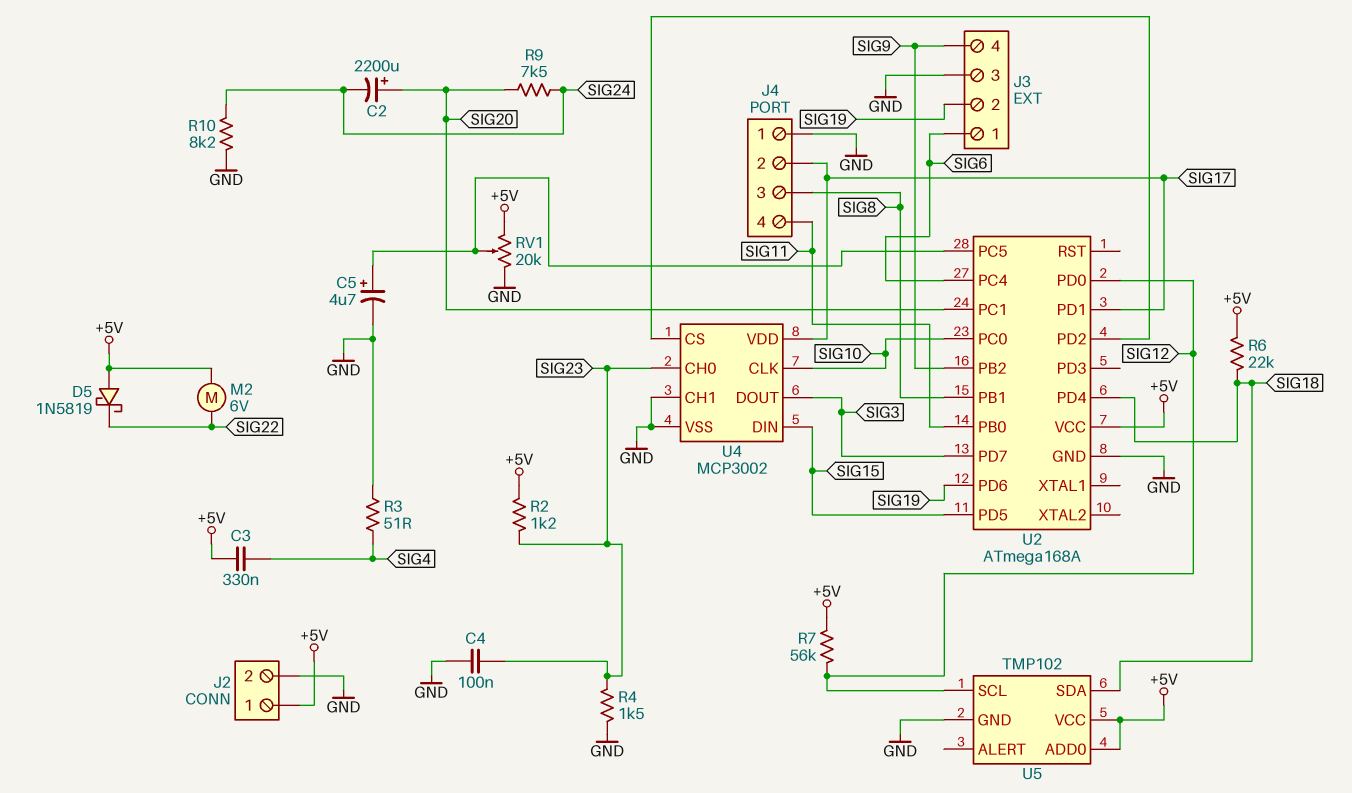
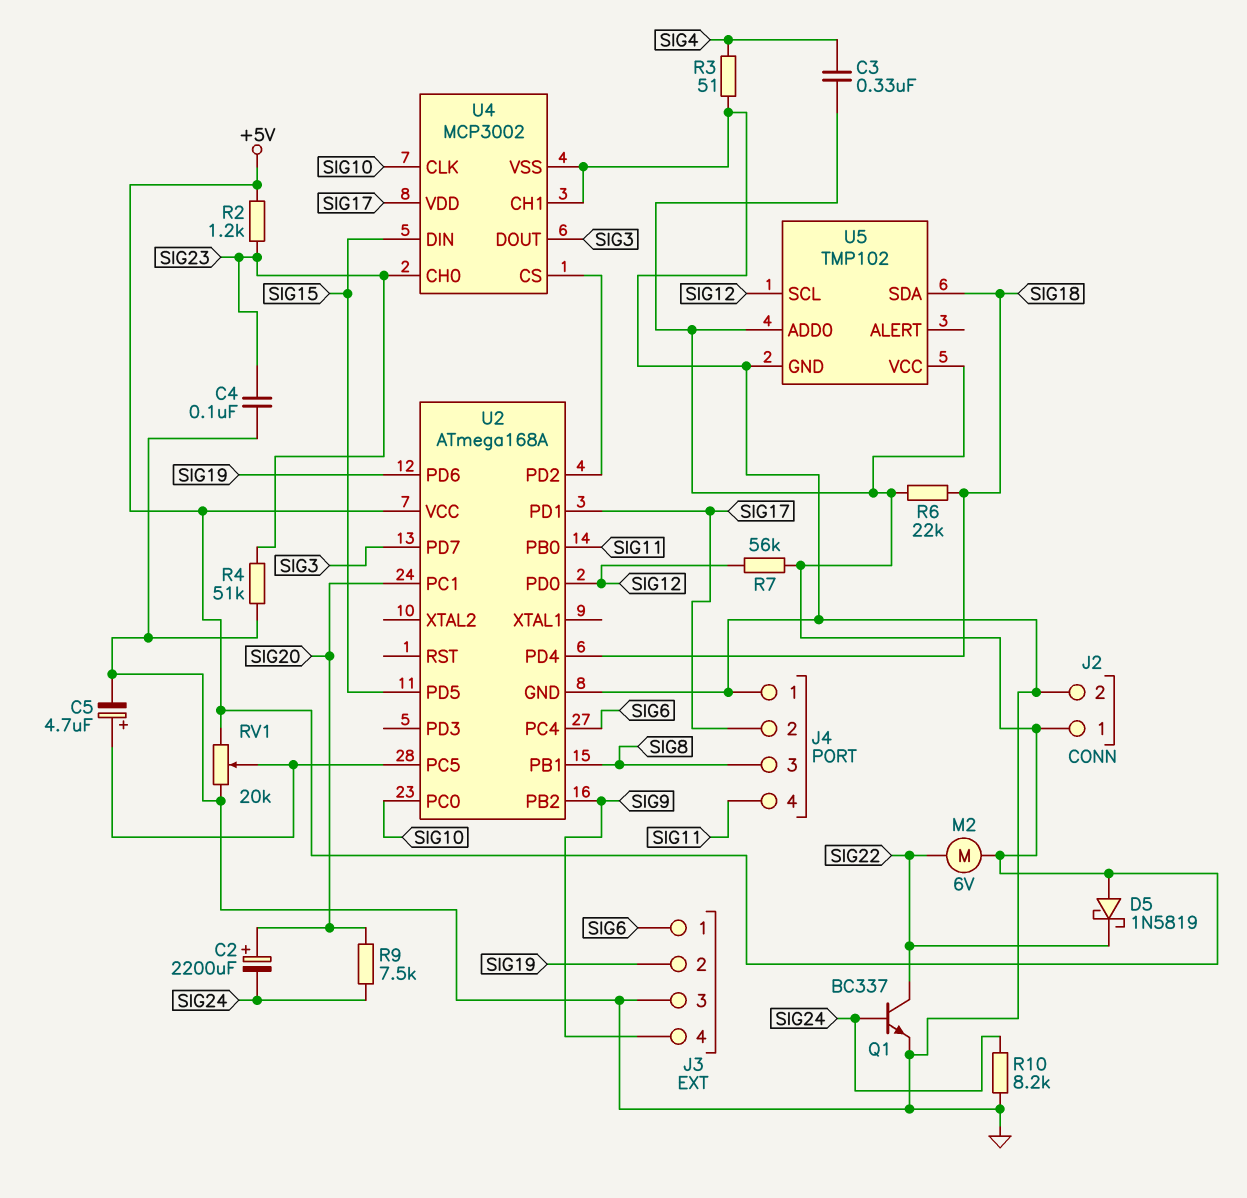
Q1: none -> NPN BC337 (B SIG24, C SIG22, E GND)
R4: 1.5k (GND, SIG23) -> 51k (GND, SIG23)

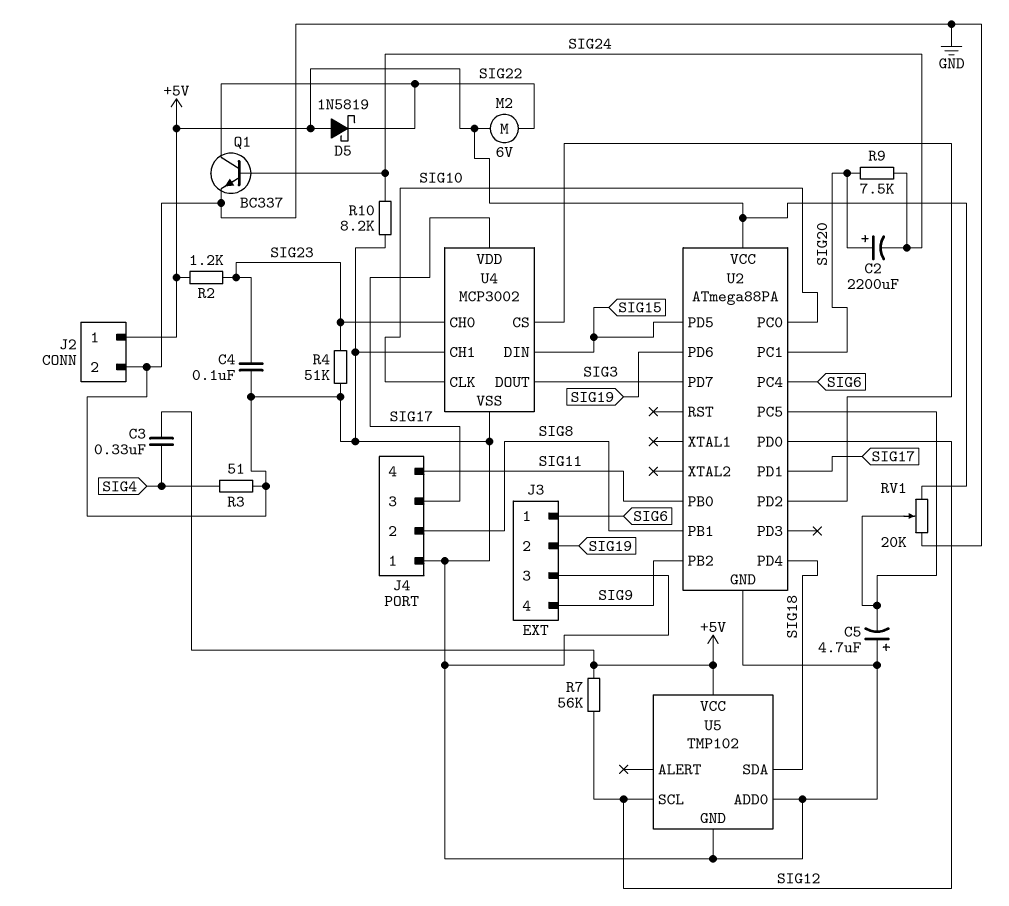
C5: 4.7uF (plus U2/PC5, minus GND) -> 4.7uF (plus GND, minus U2/PC5)
J4 pin 2: SIG17 -> SIG8
J4 pin 3: SIG8 -> SIG17
R6: 22k (+5V, SIG18) -> none
U2: ATmega168A -> ATmega88PA
U5 pin ADD0: +5V -> GND

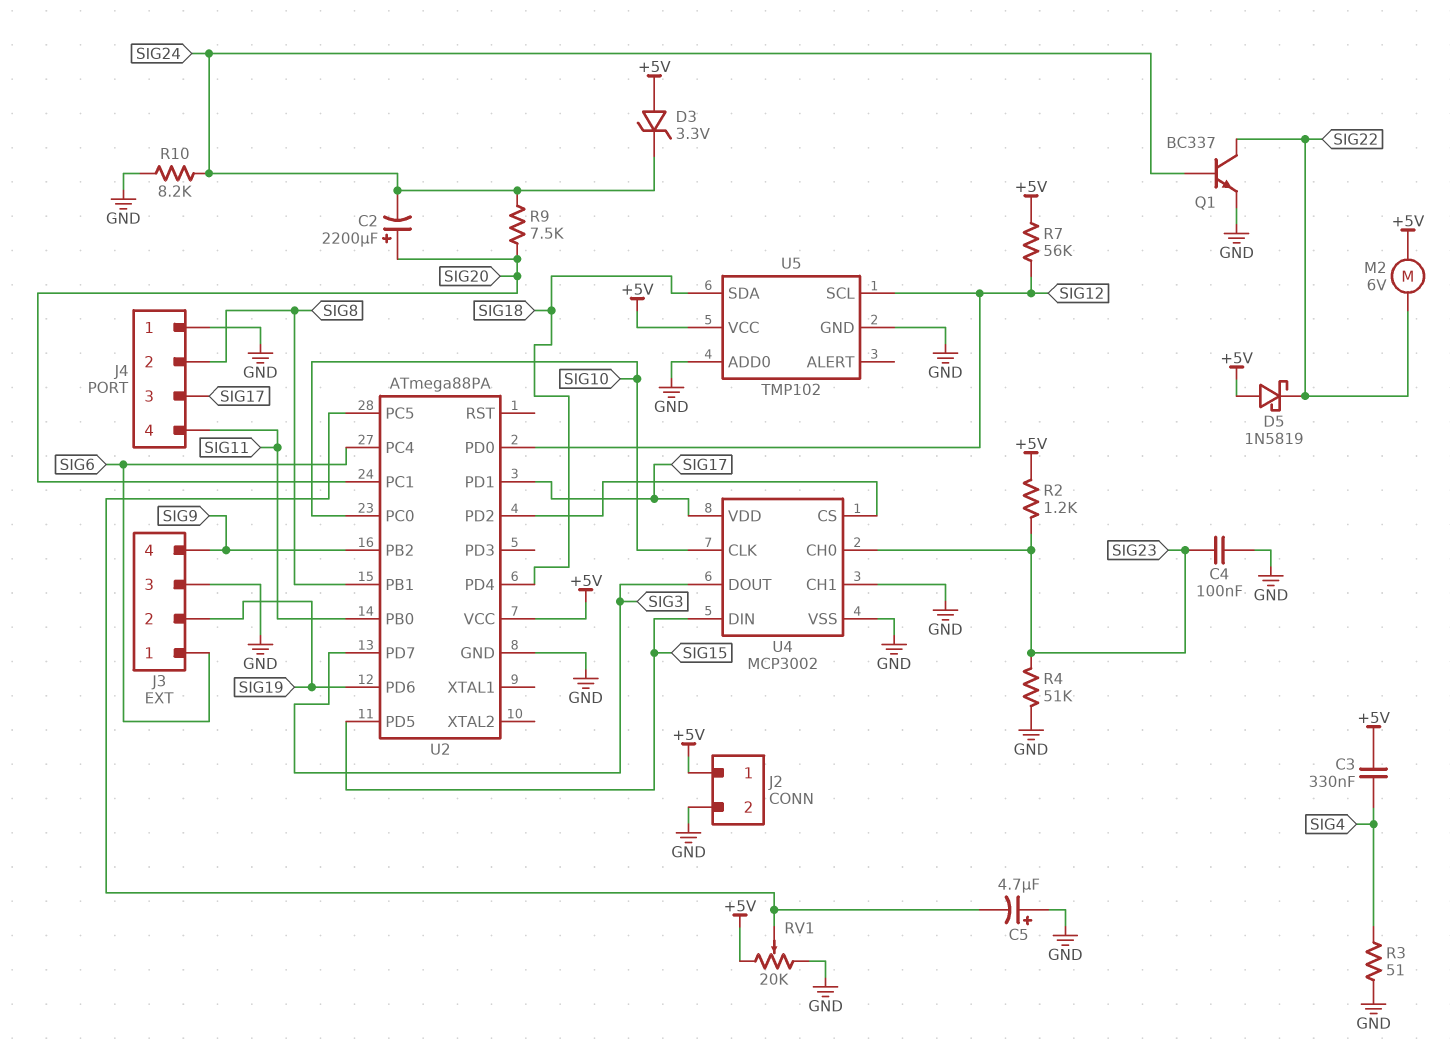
D3: none -> zener 3.3V (A +5V, K SIG24)

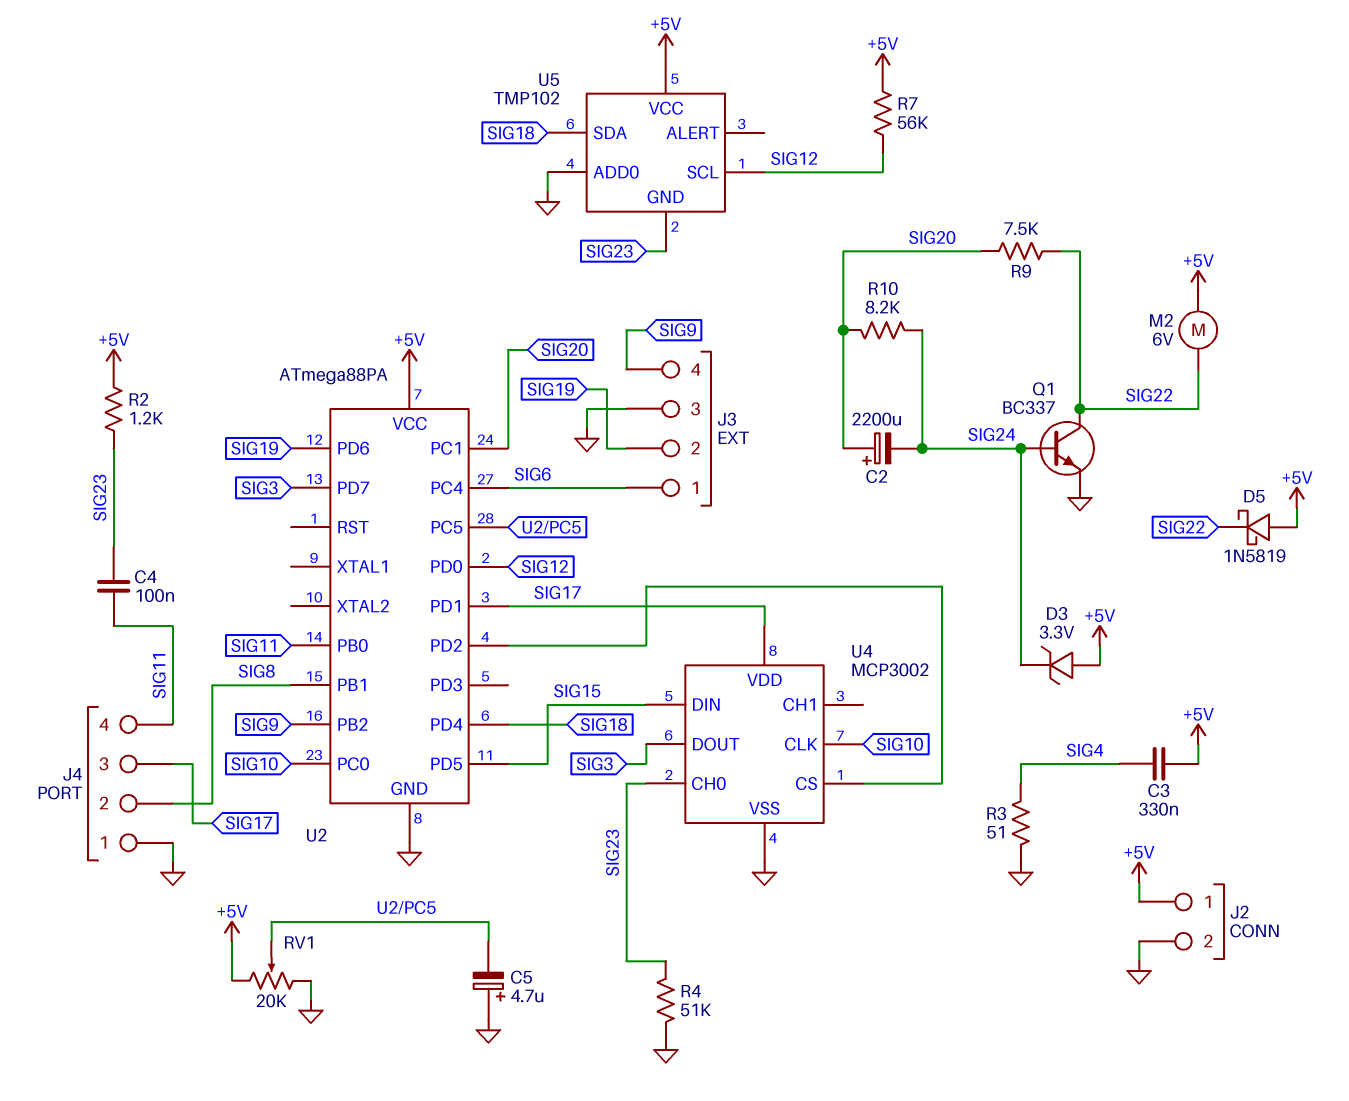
C4: 100nF (GND, SIG23) -> 100nF (SIG11, SIG23)
R9: 7.5k (SIG20, SIG24) -> 7.5k (SIG20, SIG22)
R10: 8.2k (GND, SIG24) -> 8.2k (SIG20, SIG24)
U4 pin CH1: GND -> none
U5 pin GND: GND -> SIG23

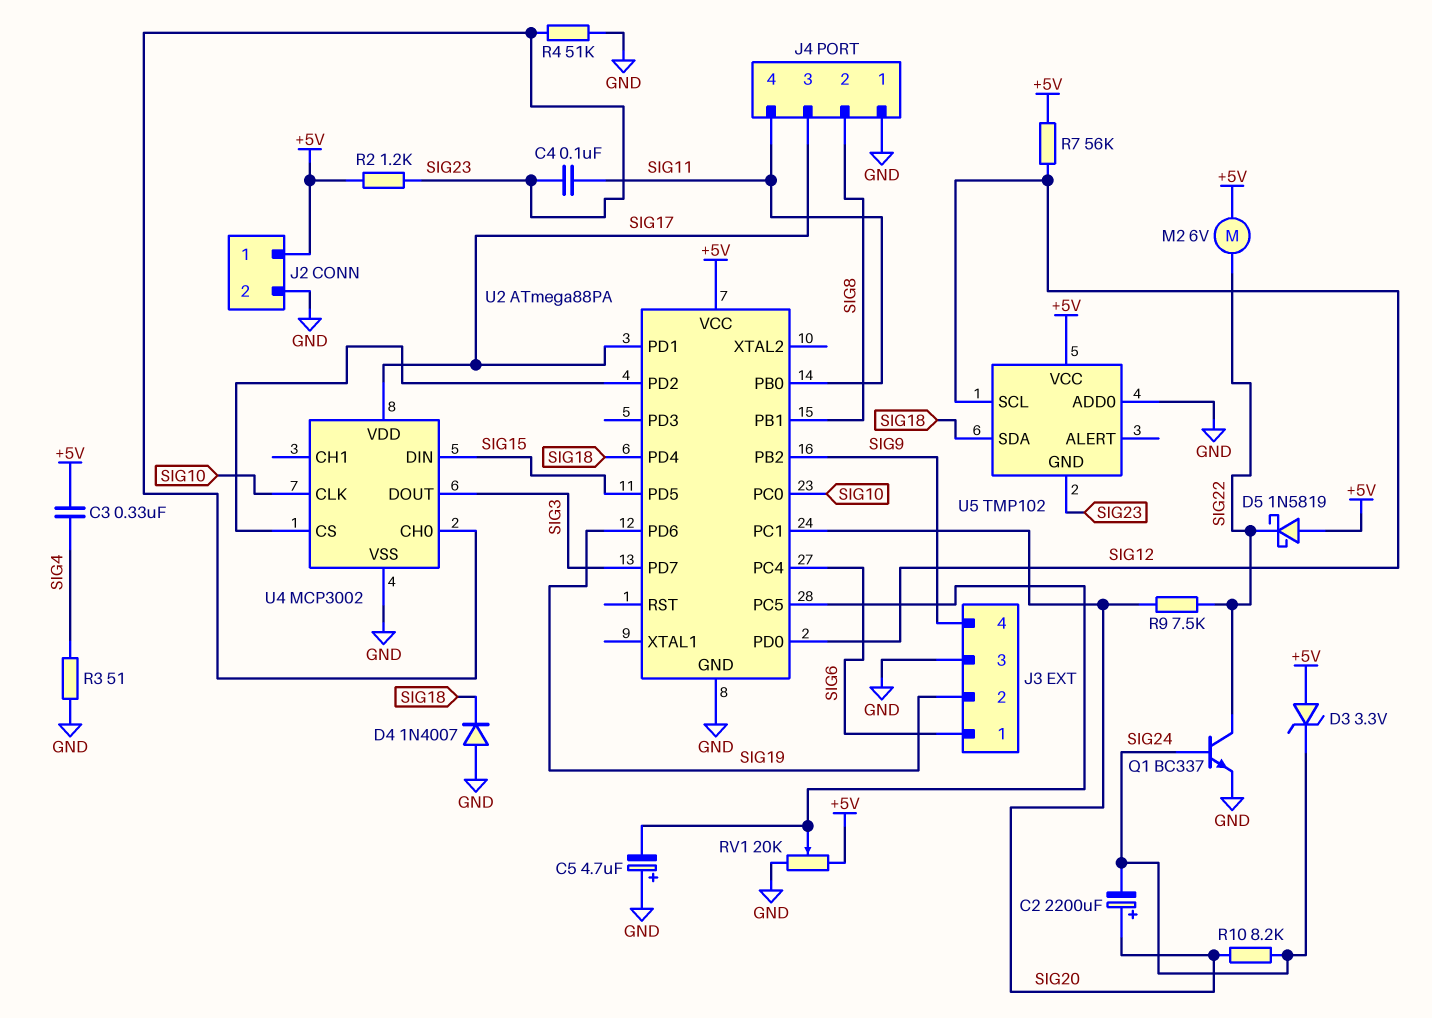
D4: none -> diode 1N4007 (A GND, K SIG18)

